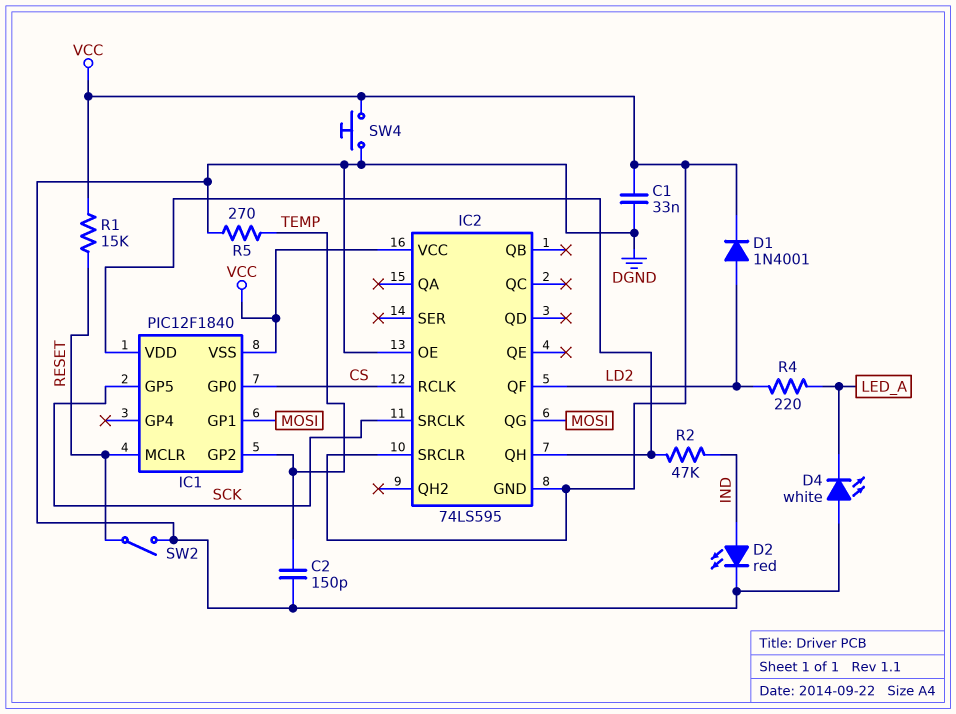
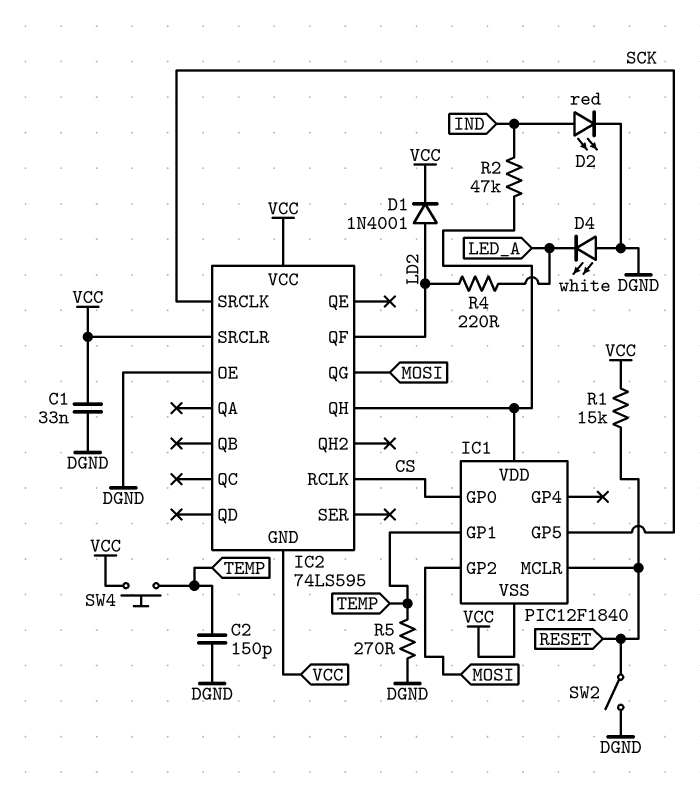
IC1 pin GP1: MOSI -> TEMP
IC1 pin GP2: TEMP -> MOSI
SW4: button (DGND, VCC) -> button (TEMP, VCC)

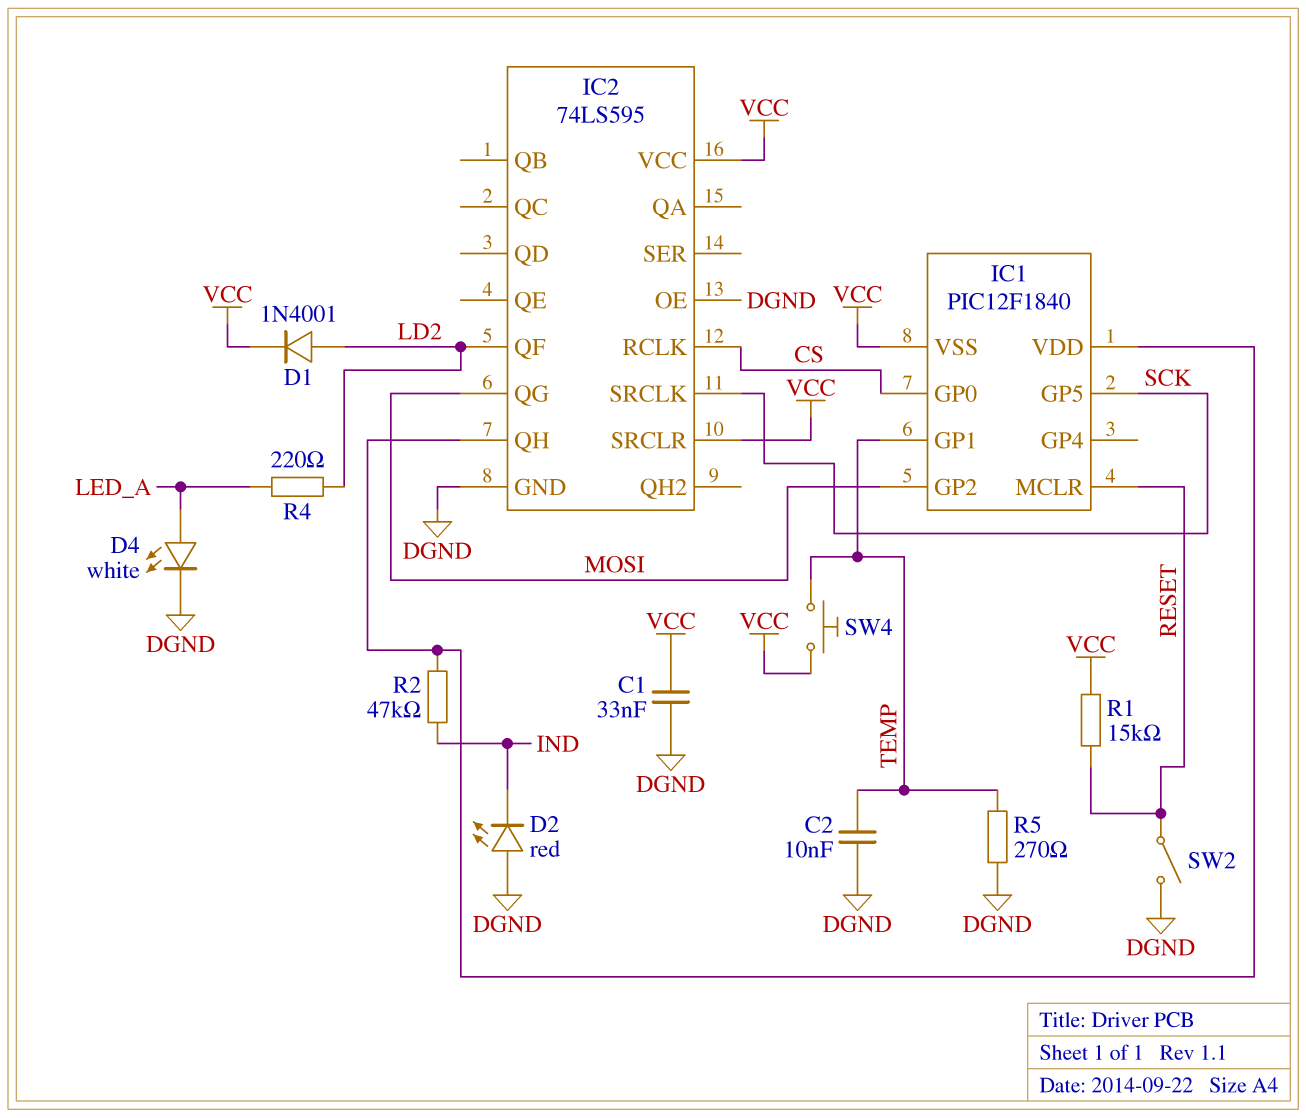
C2: 150pF (DGND, TEMP) -> 10nF (DGND, TEMP)
D2: LED red (A IND, K DGND) -> LED red (A DGND, K IND)
D4: LED white (A DGND, K LED_A) -> LED white (A LED_A, K DGND)
IC2 pin GND: VCC -> DGND

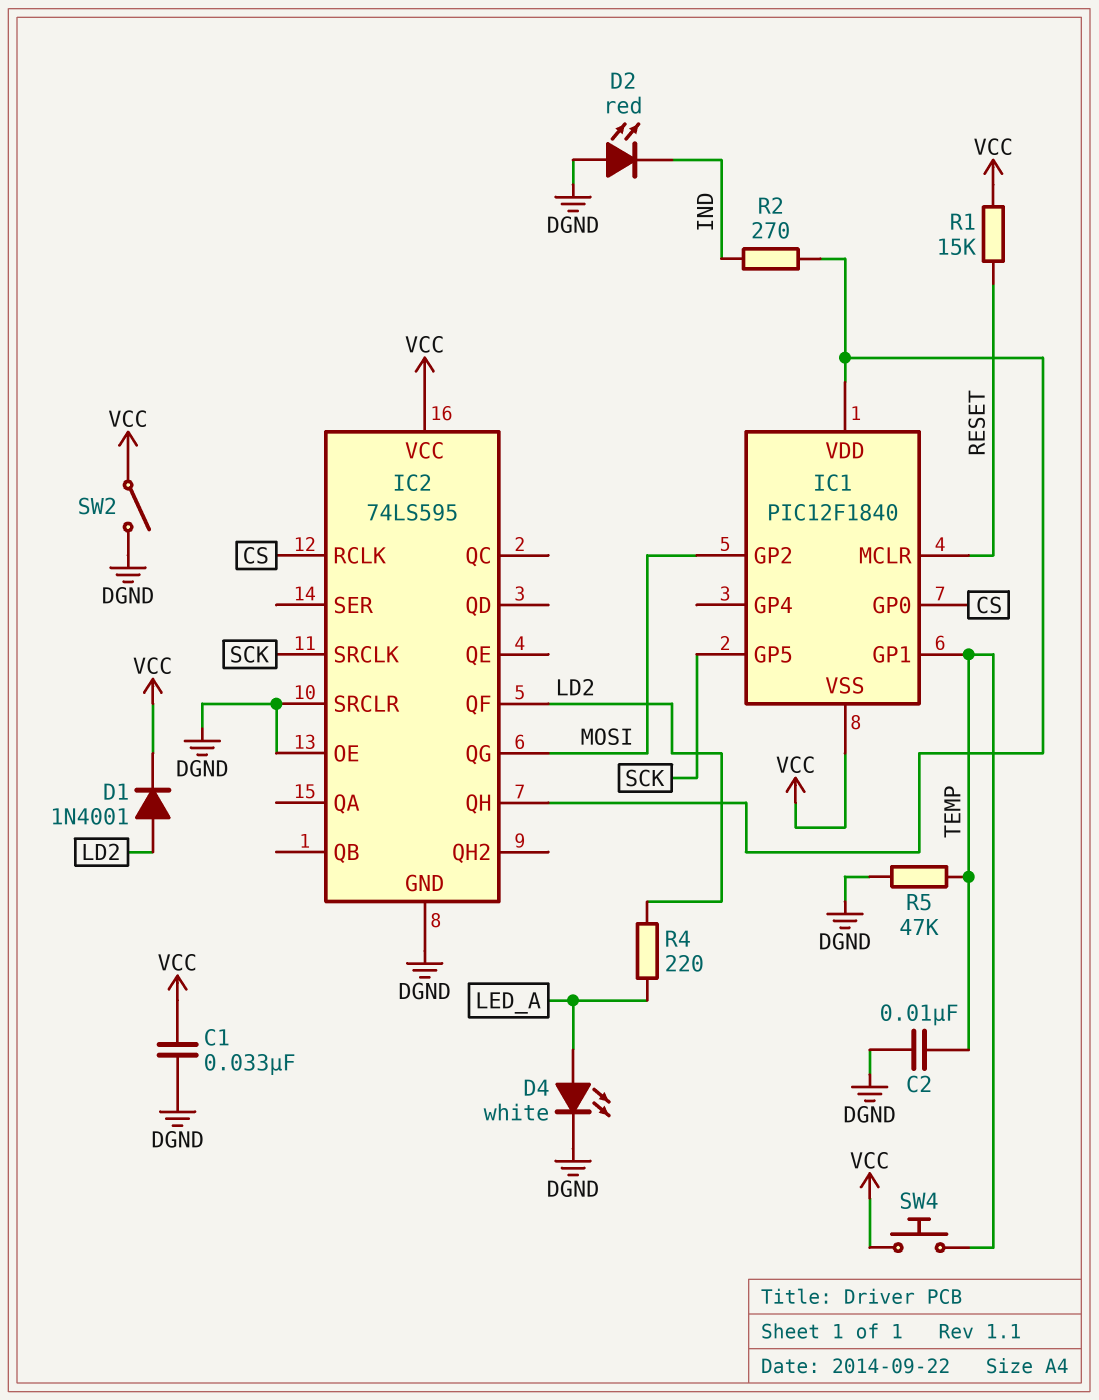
IC2 pin SRCLR: VCC -> DGND
R2: 47k (IC1/VDD, IND) -> 270 (IC1/VDD, IND)
R5: 270 (DGND, TEMP) -> 47k (DGND, TEMP)
SW2: switch (DGND, RESET) -> switch (DGND, VCC)

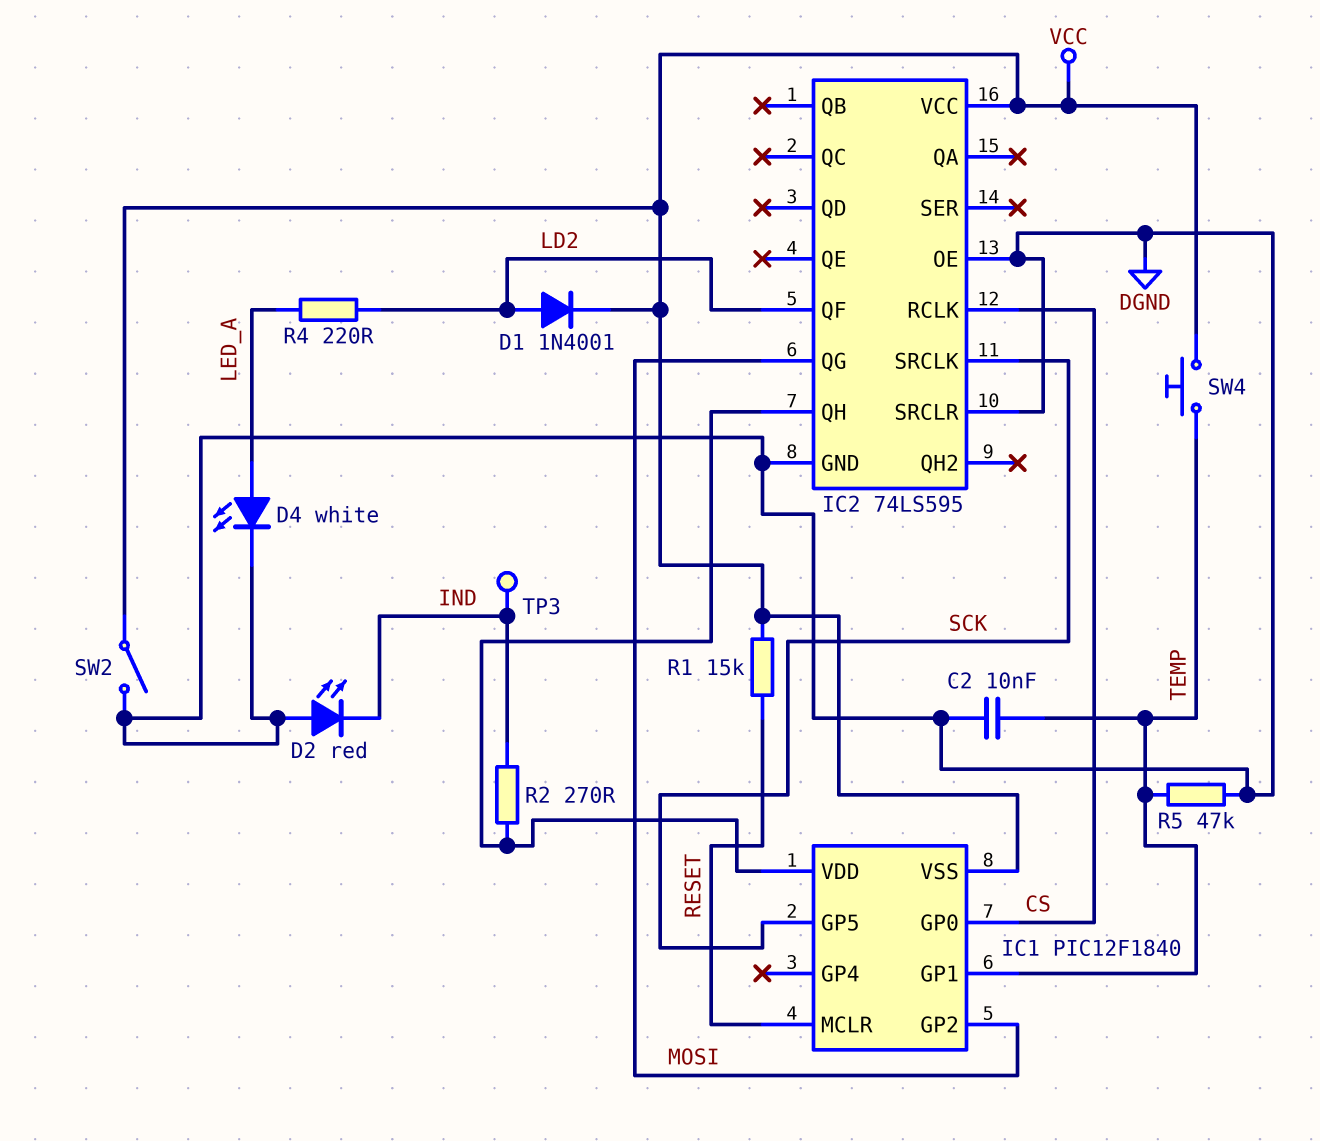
C1: 33nF (DGND, VCC) -> none
TP3: none -> test point (IND)

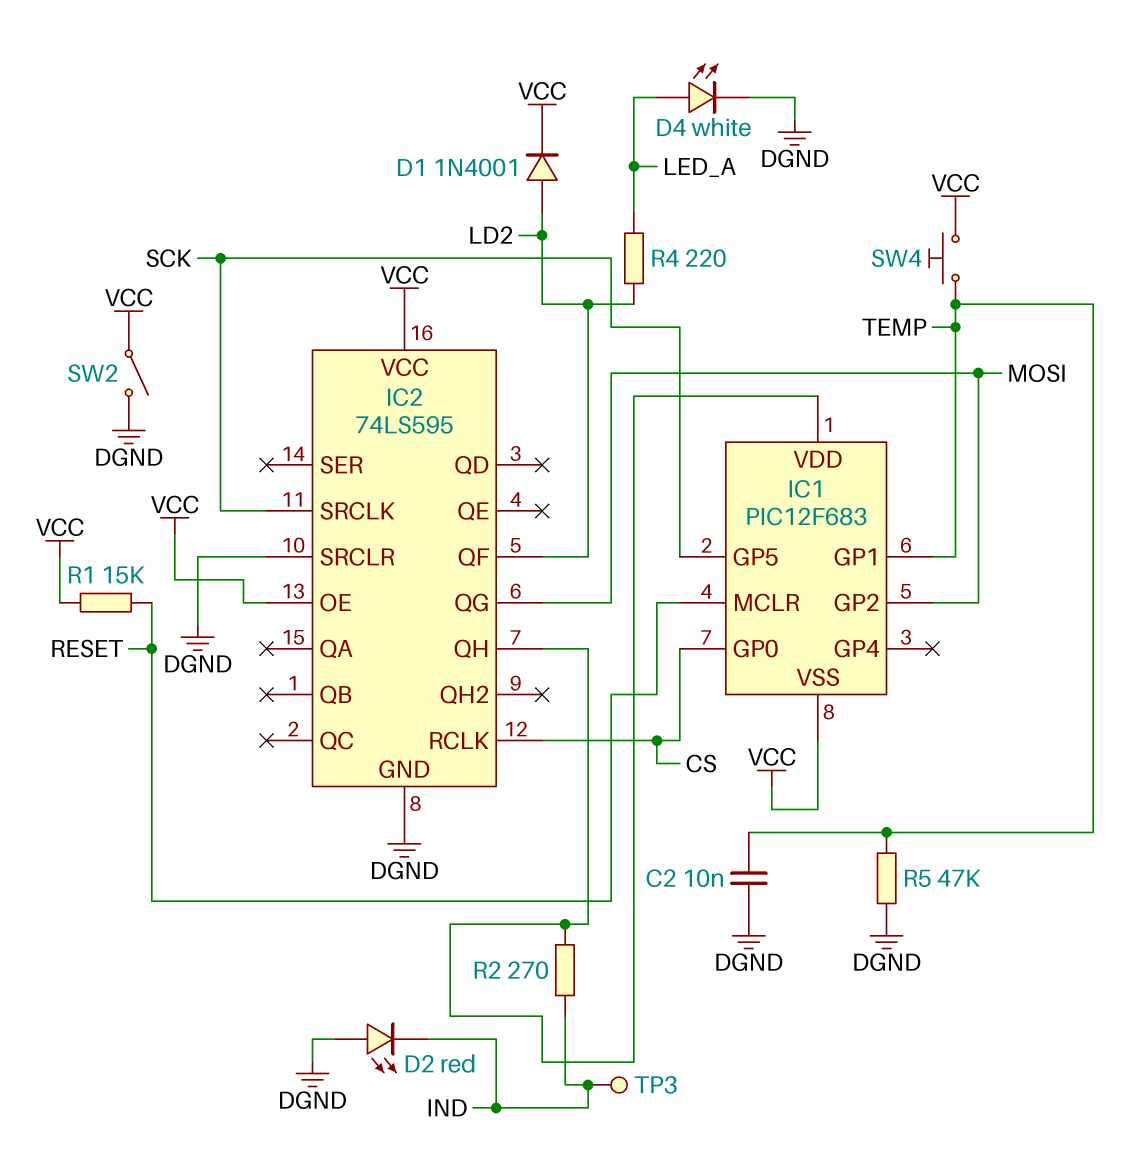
IC1: PIC12F1840 -> PIC12F683
IC2 pin OE: DGND -> VCC

